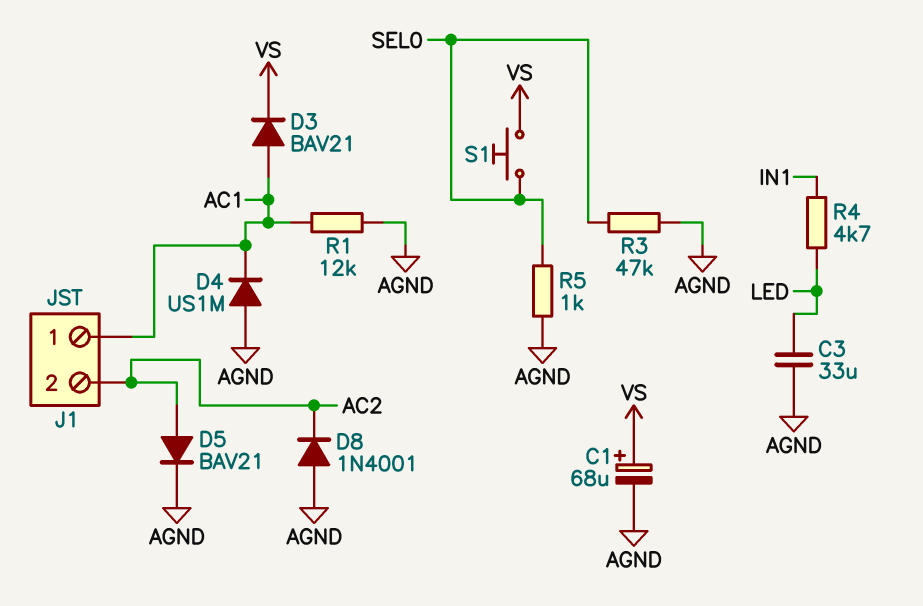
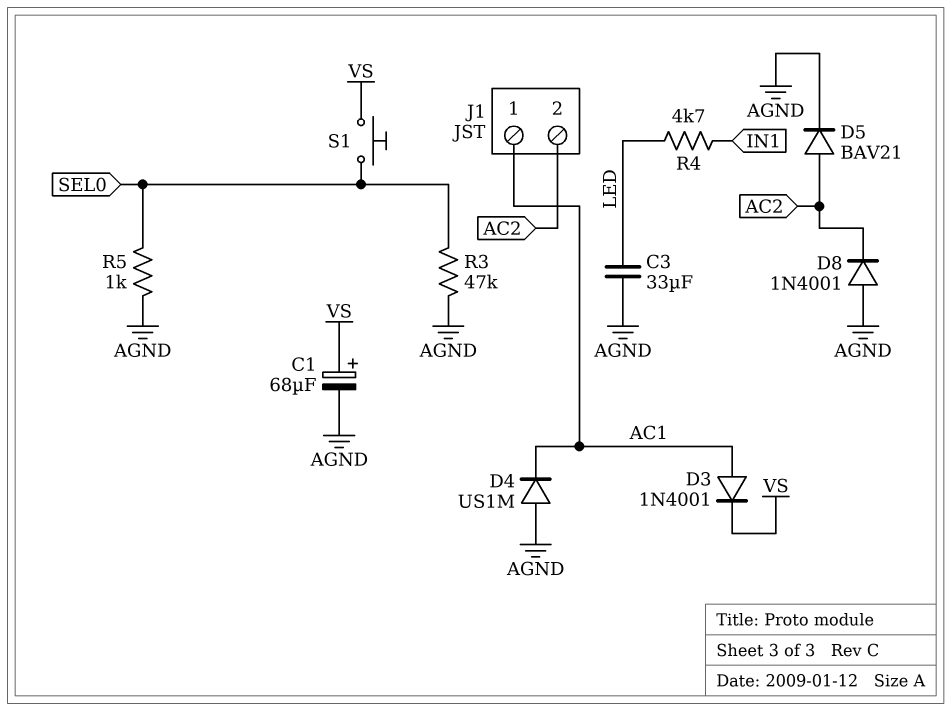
D3: diode BAV21 (A AC1, K VS) -> diode 1N4001 (A AC1, K VS)
R1: 12k (AC1, AGND) -> none

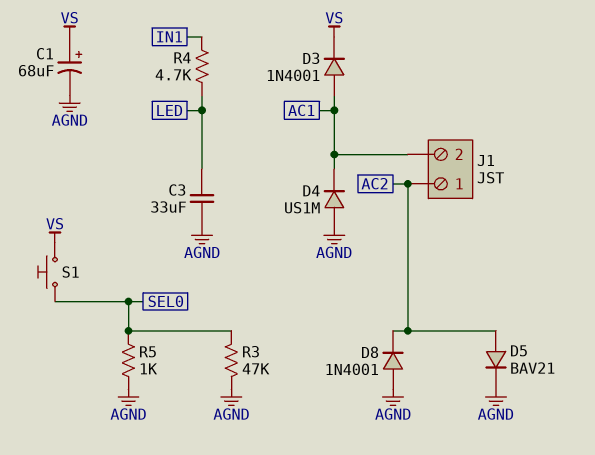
J1 pin 1: AC1 -> AC2
J1 pin 2: AC2 -> AC1

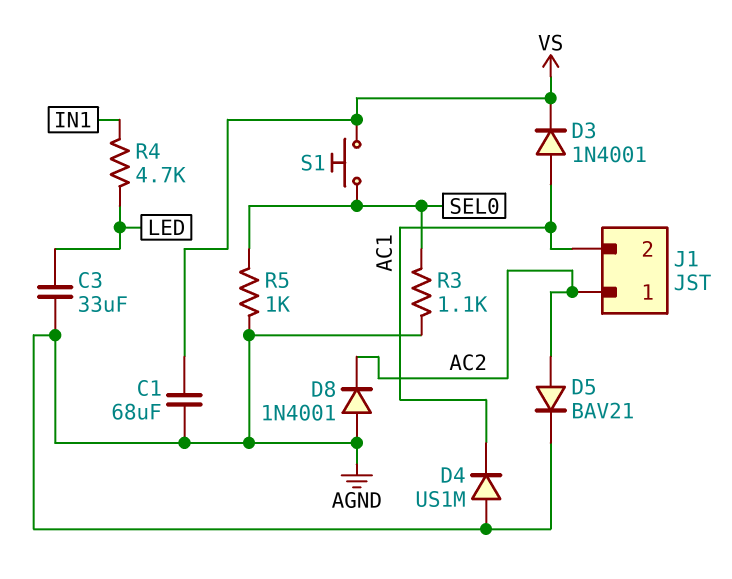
C1: 68uF (plus VS, minus AGND) -> 68uF (AGND, VS)
R3: 47k (AGND, SEL0) -> 1.1k (AGND, SEL0)

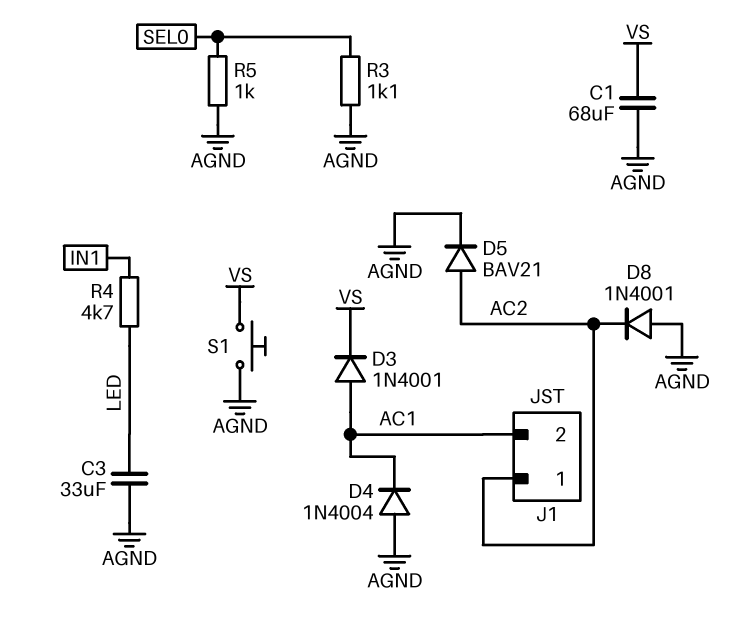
D4: diode US1M (A AGND, K AC1) -> diode 1N4004 (A AGND, K AC1)
S1: button (SEL0, VS) -> button (AGND, VS)

